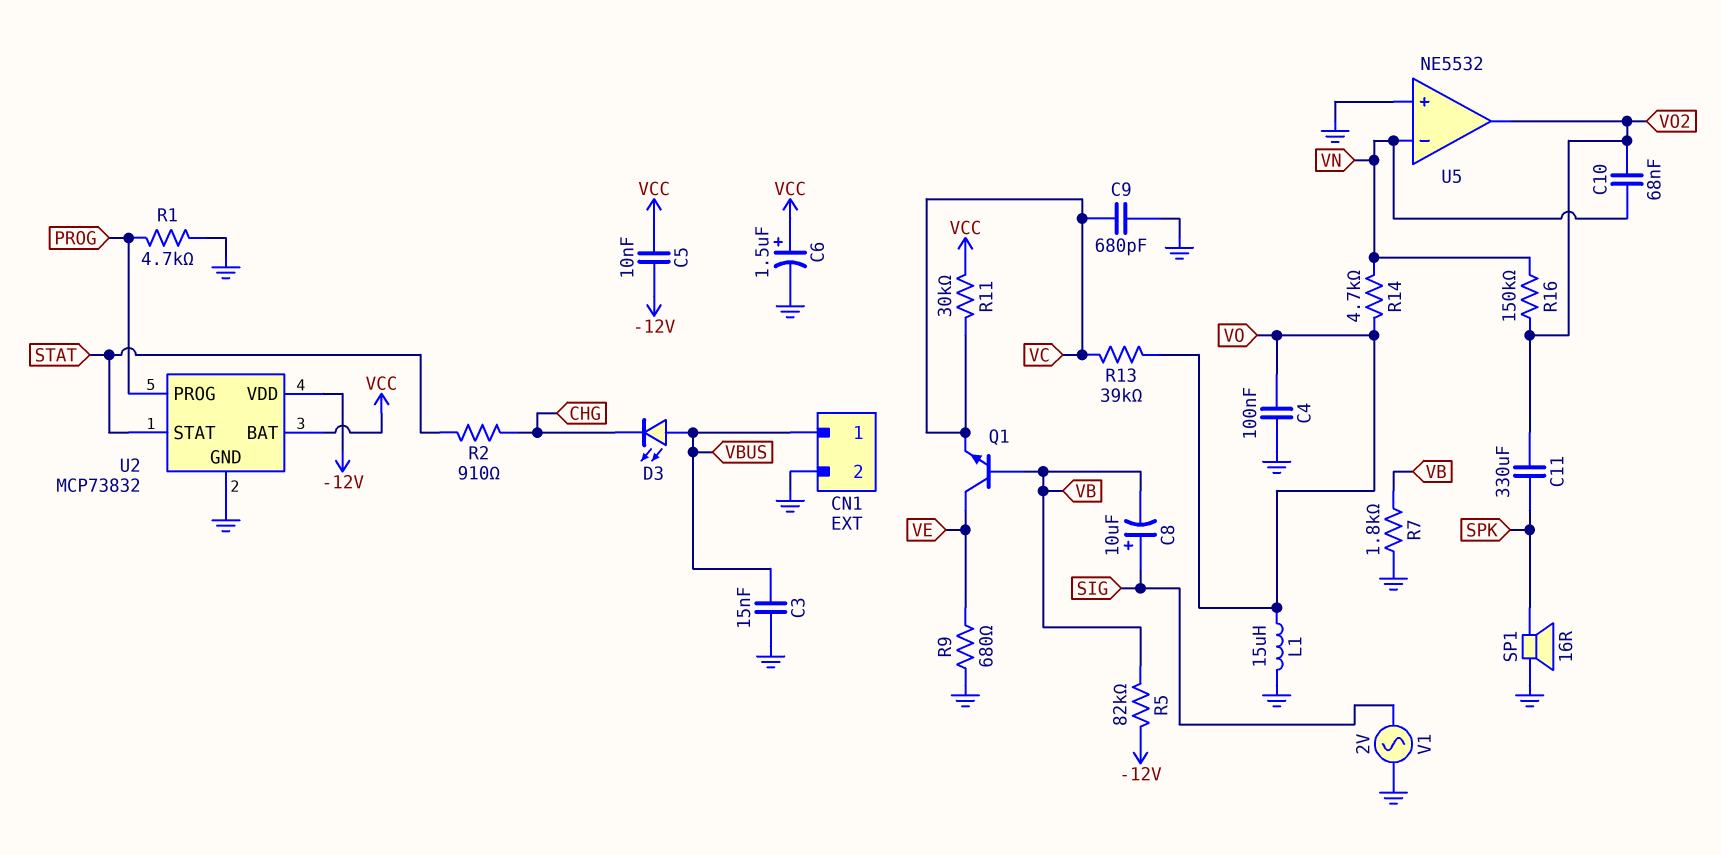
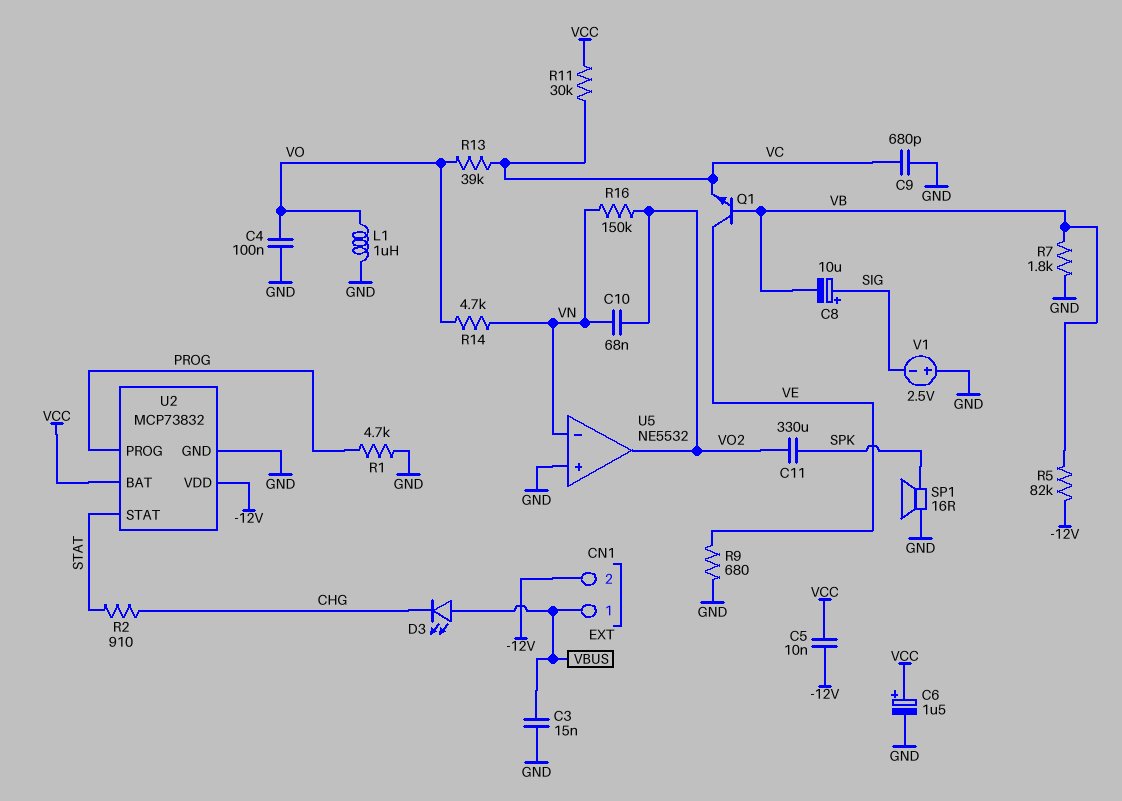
CN1 pin 2: GND -> -12V
L1: 15uH (GND, VO) -> 1uH (GND, VO)
V1: AC 2V (GND, SIG) -> 2.5V (plus GND, minus SIG)

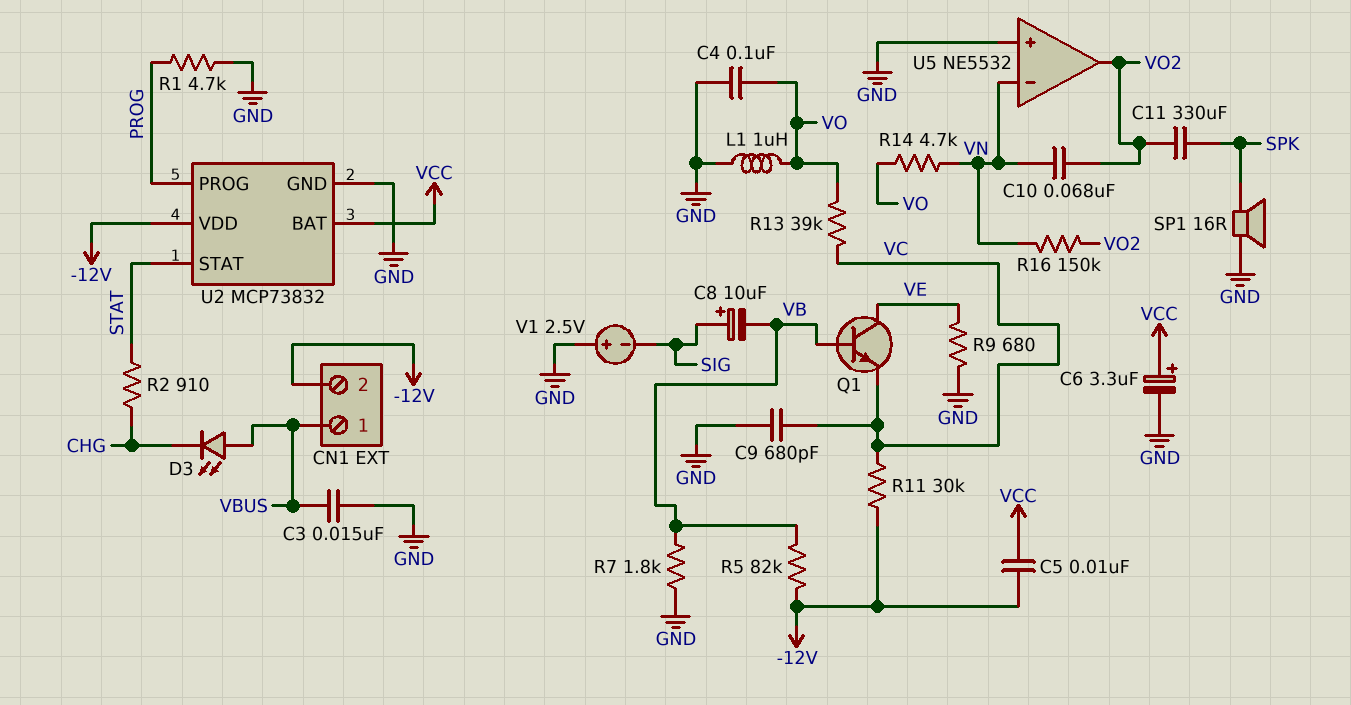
C6: 1.5uF (plus VCC, minus GND) -> 3.3uF (plus VCC, minus GND)
R11: 30k (VC, VCC) -> 30k (-12V, VC)

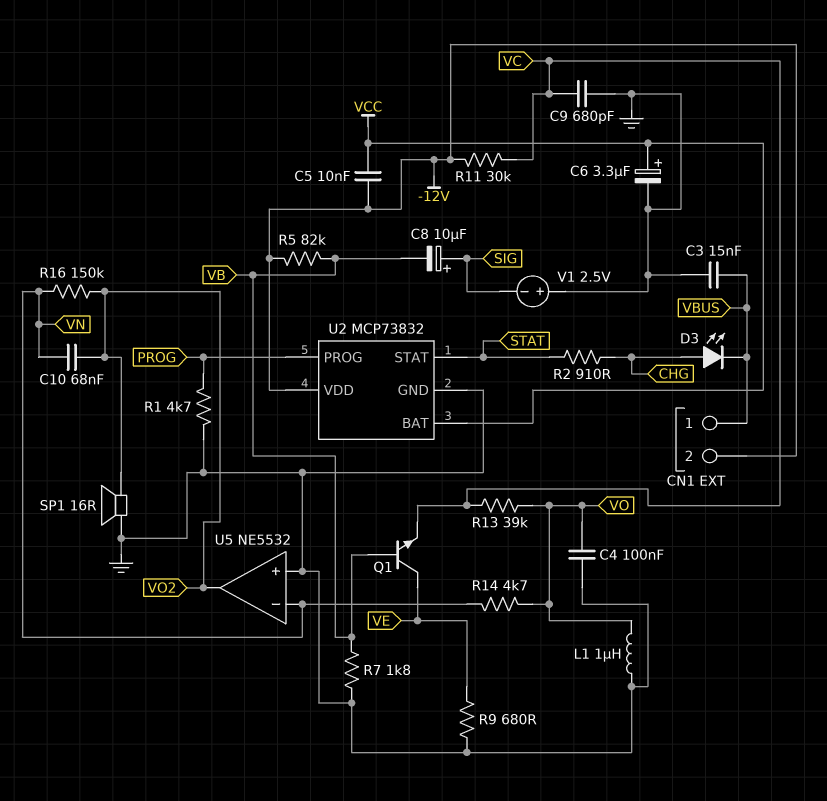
C11: 330uF (SPK, VO2) -> none
D3: LED (A VBUS, K CHG) -> LED (A CHG, K VBUS)
SP1: speaker 16R (GND, SPK) -> speaker 16R (GND, VO2)

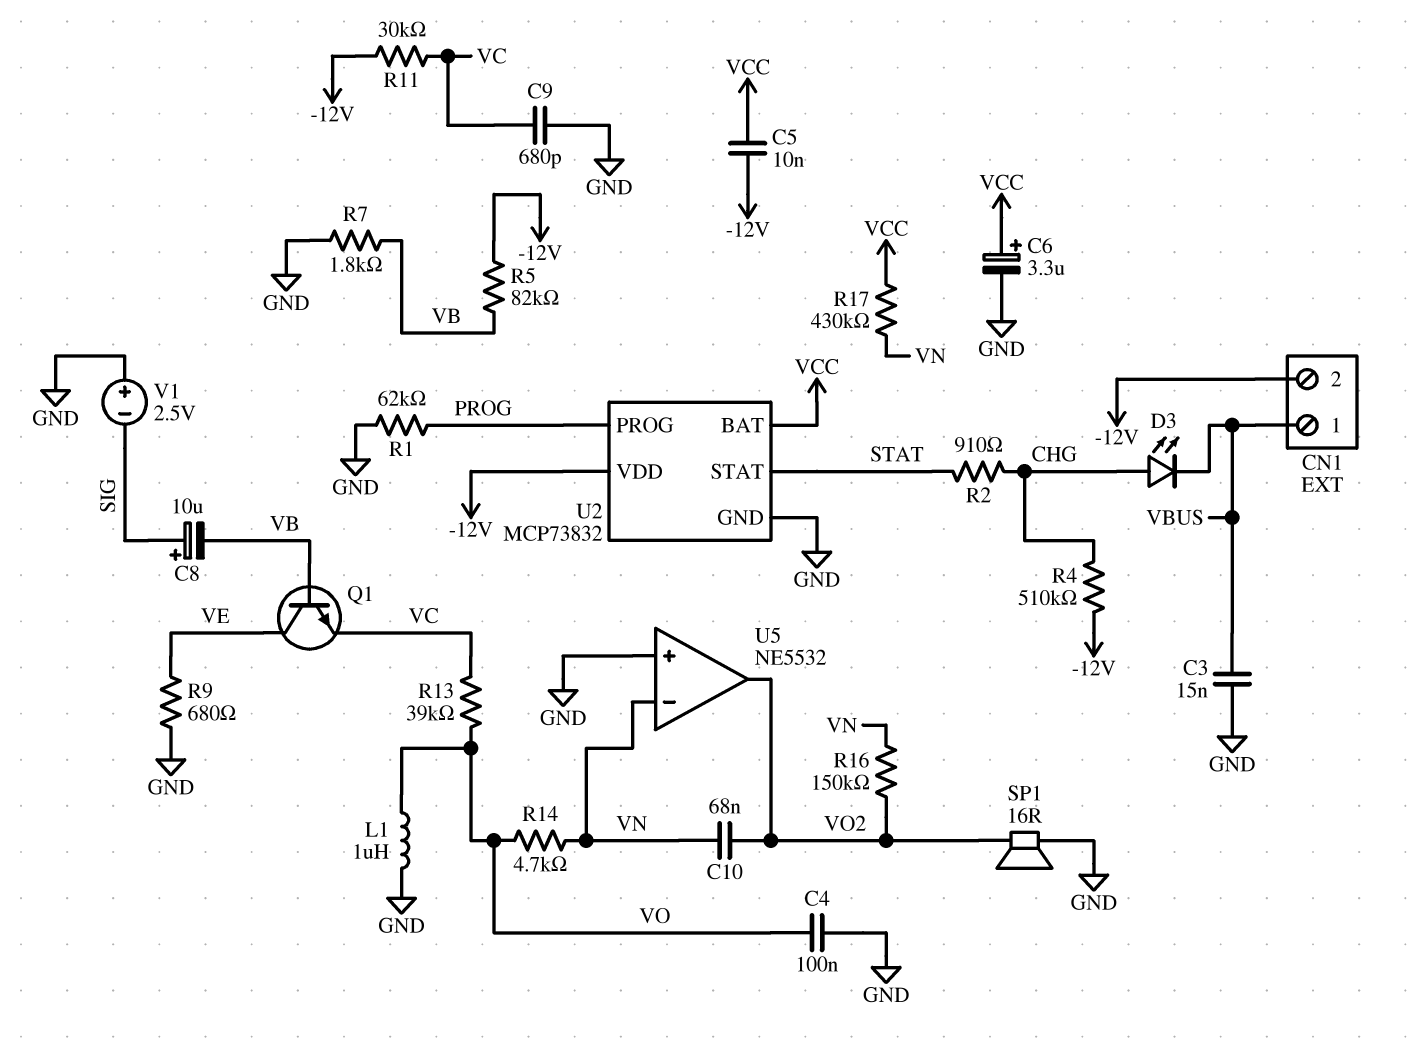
R1: 4.7k (GND, PROG) -> 62k (GND, PROG)
R4: none -> 510k (-12V, CHG)
R17: none -> 430k (VCC, VN)

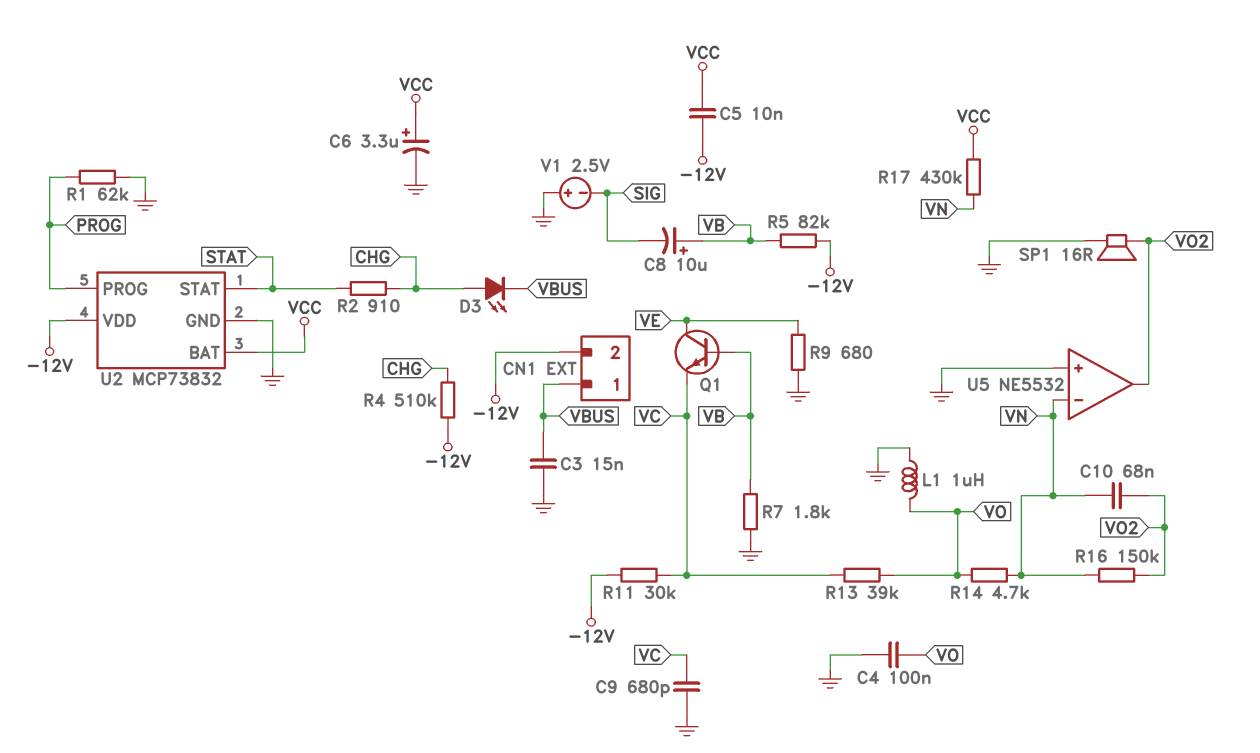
C8: 10uF (plus SIG, minus VB) -> 10uF (plus VB, minus SIG)

